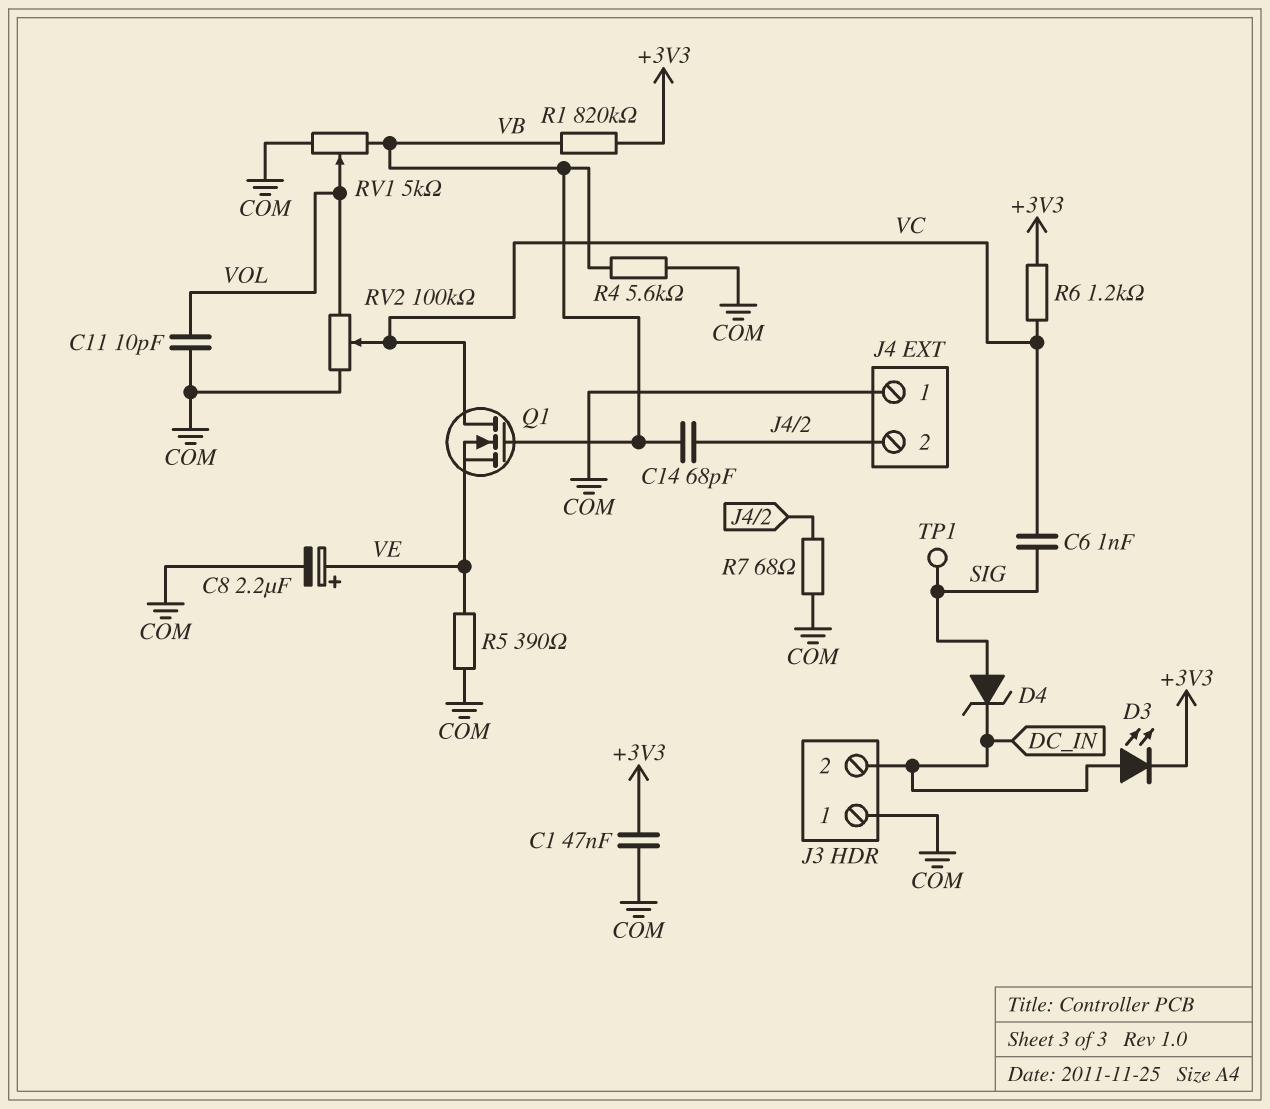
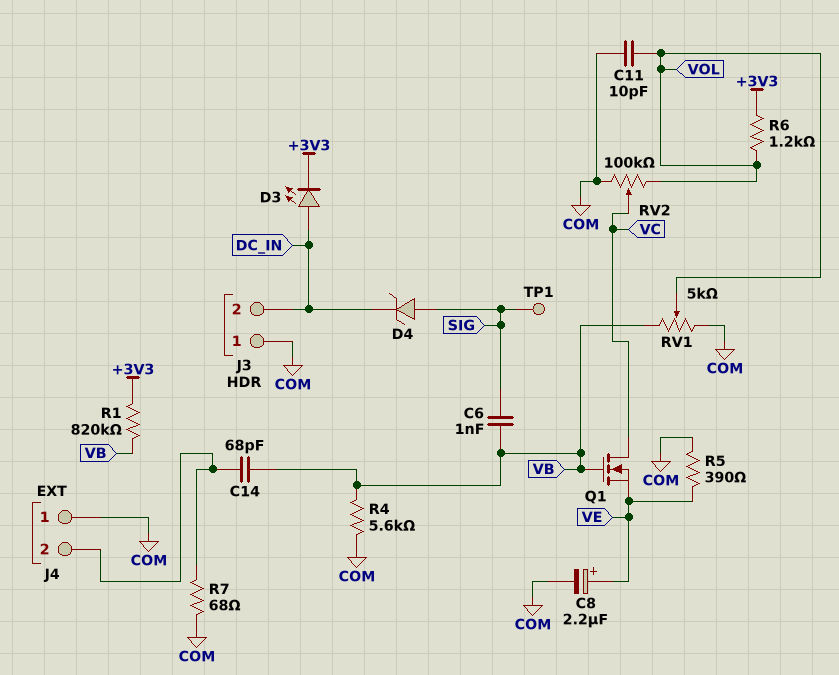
C1: 47nF (+3V3, COM) -> none
C6: 1nF (SIG, VC) -> 1nF (SIG, VB)
R6: 1.2k (+3V3, VC) -> 1.2k (+3V3, VOL)

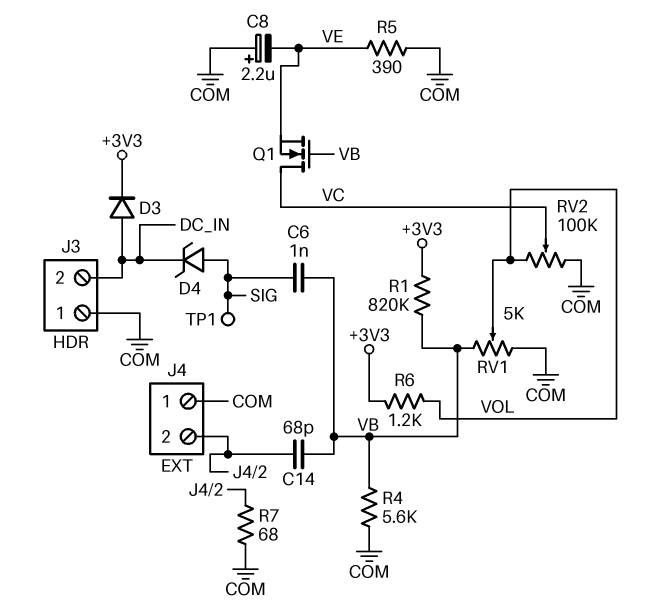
C8: 2.2uF (plus VE, minus COM) -> 2.2uF (plus COM, minus VE)
C11: 10pF (COM, VOL) -> none
D3: LED (A DC_IN, K +3V3) -> diode (A DC_IN, K +3V3)

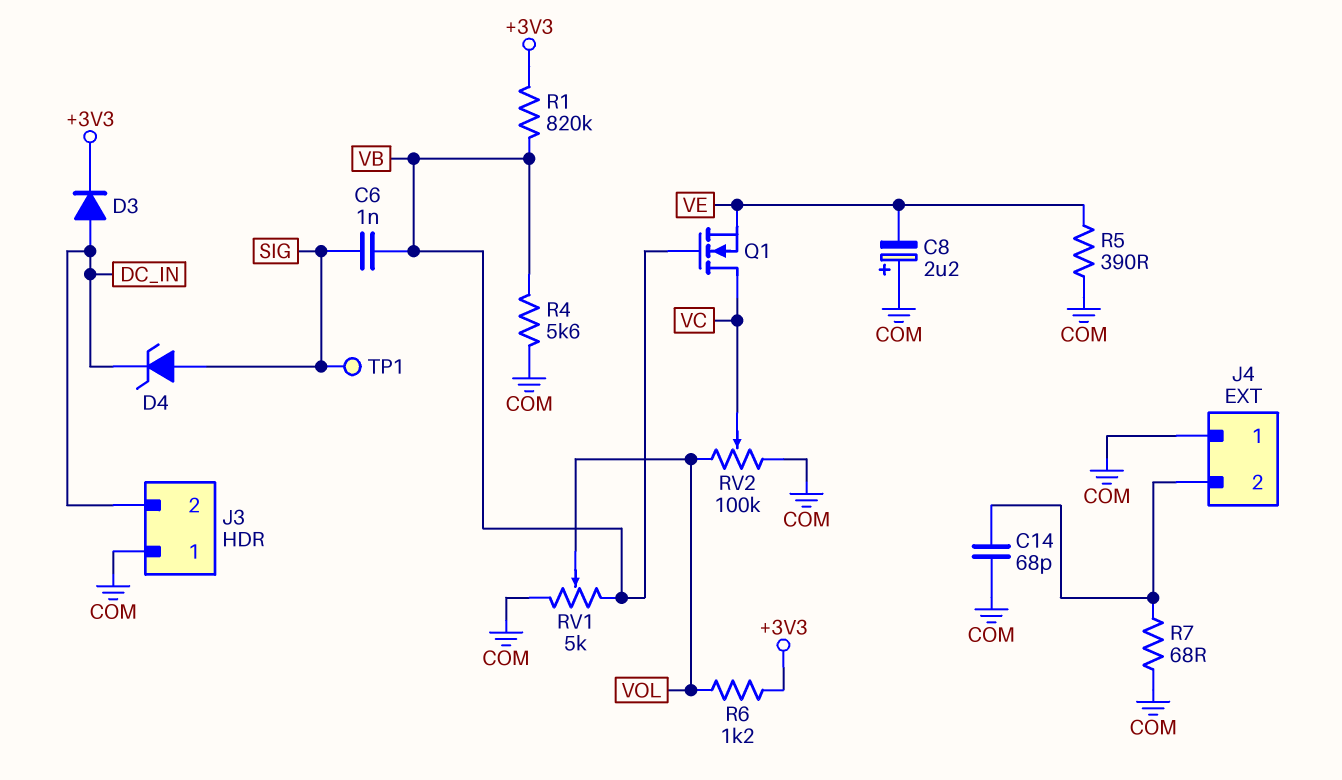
C14: 68pF (J4/2, VB) -> 68pF (COM, J4/2)

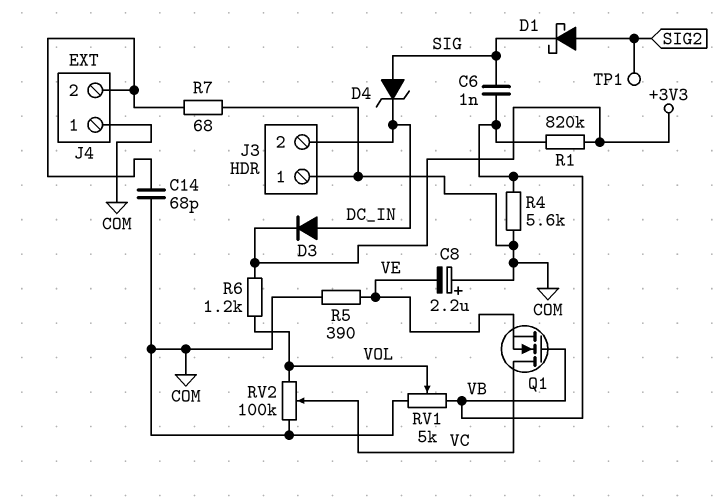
D1: none -> schottky (A SIG2, K SIG)
TP1: test point (SIG) -> test point (SIG2)

